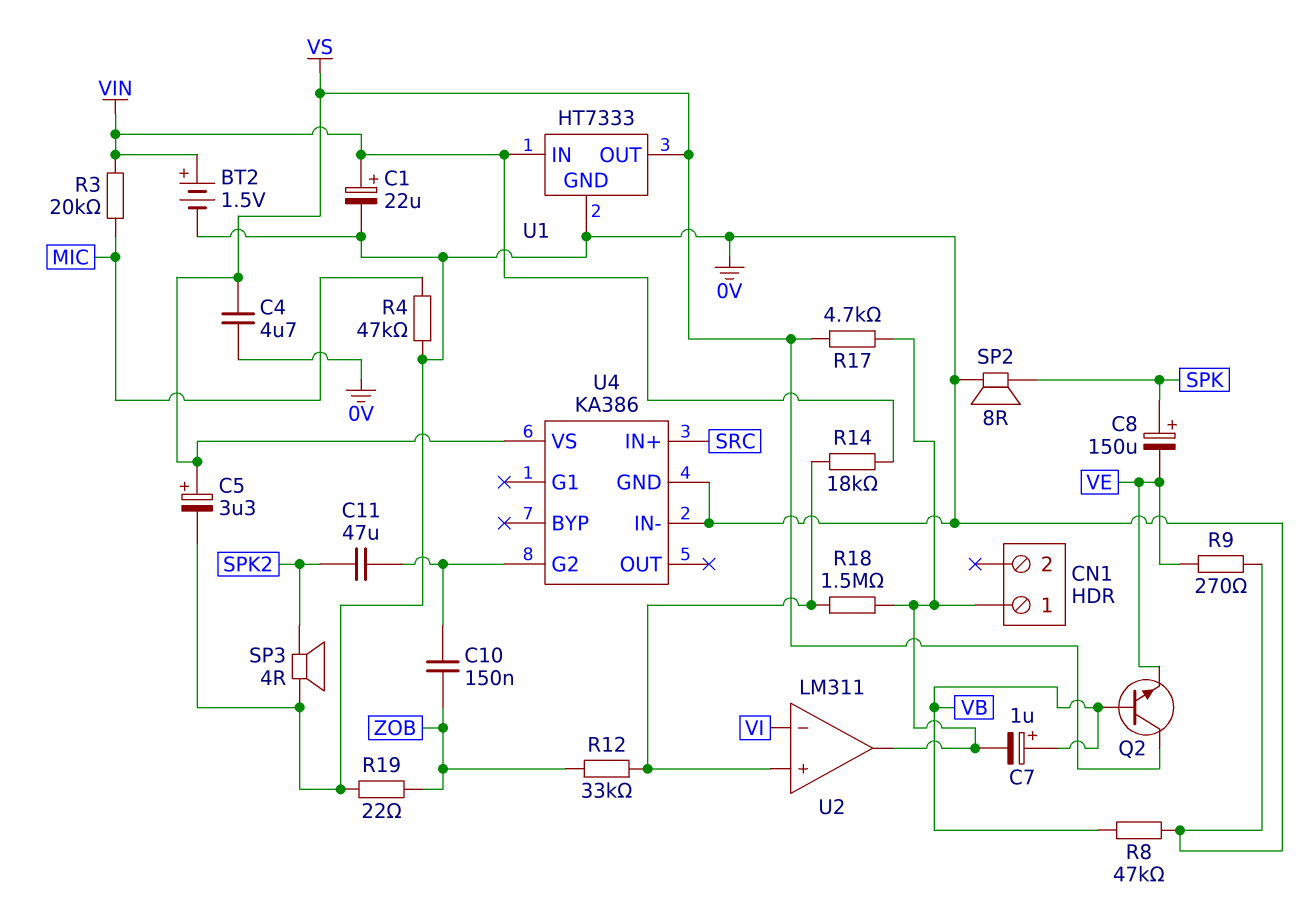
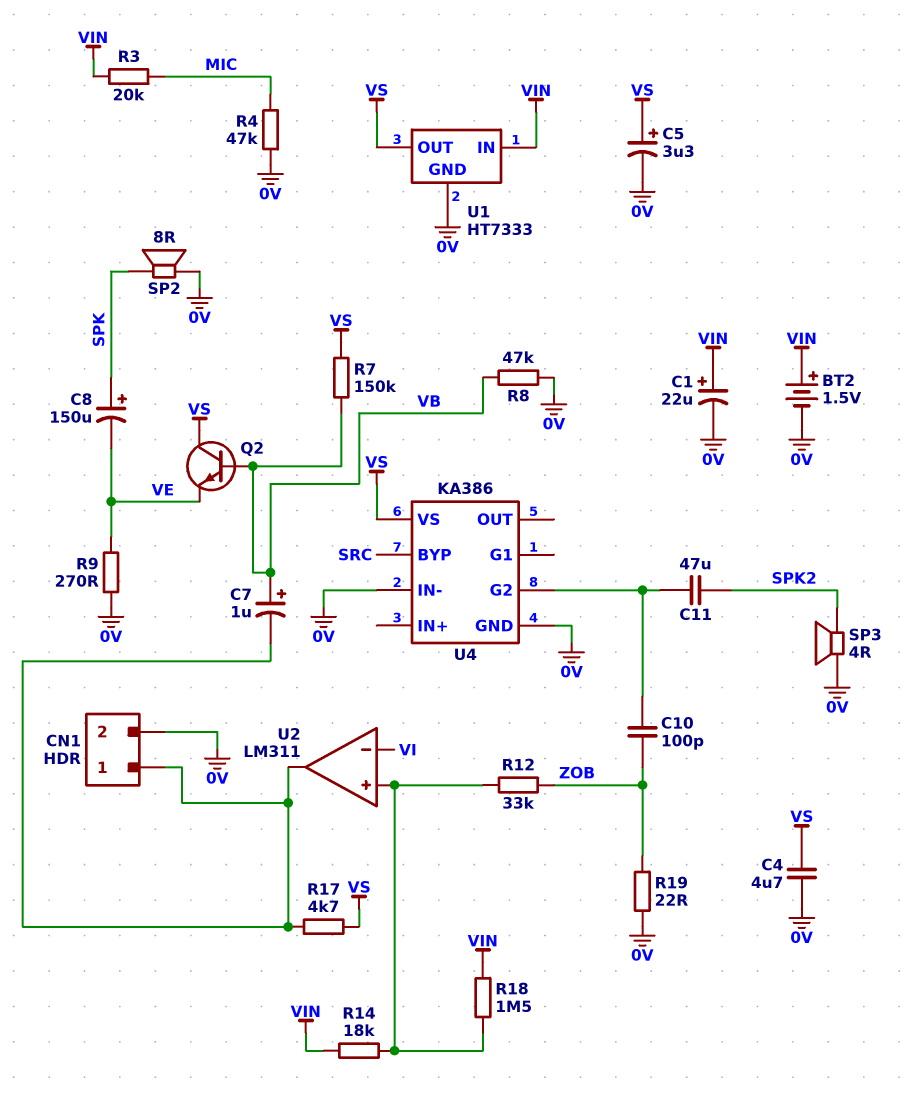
C10: 150nF (U4/G2, ZOB) -> 100pF (U4/G2, ZOB)
CN1 pin 2: none -> 0V
R7: none -> 150k (VB, VS)
R18: 1.5M (CN1/1, U2/in+) -> 1.5M (U2/in+, VIN)
U4 pin BYP: none -> SRC
U4 pin IN+: SRC -> none

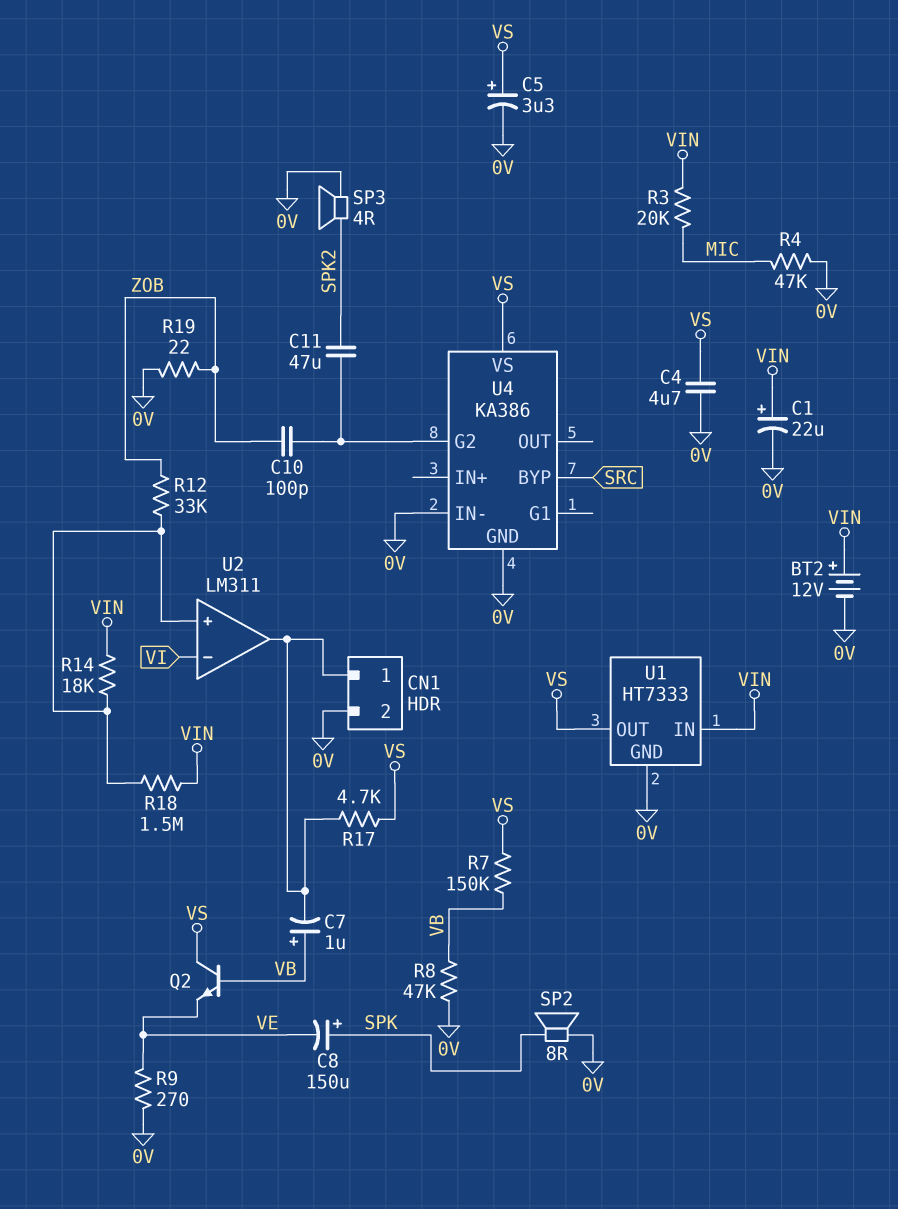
BT2: 1.5V (plus VIN, minus 0V) -> 12V (plus VIN, minus 0V)

